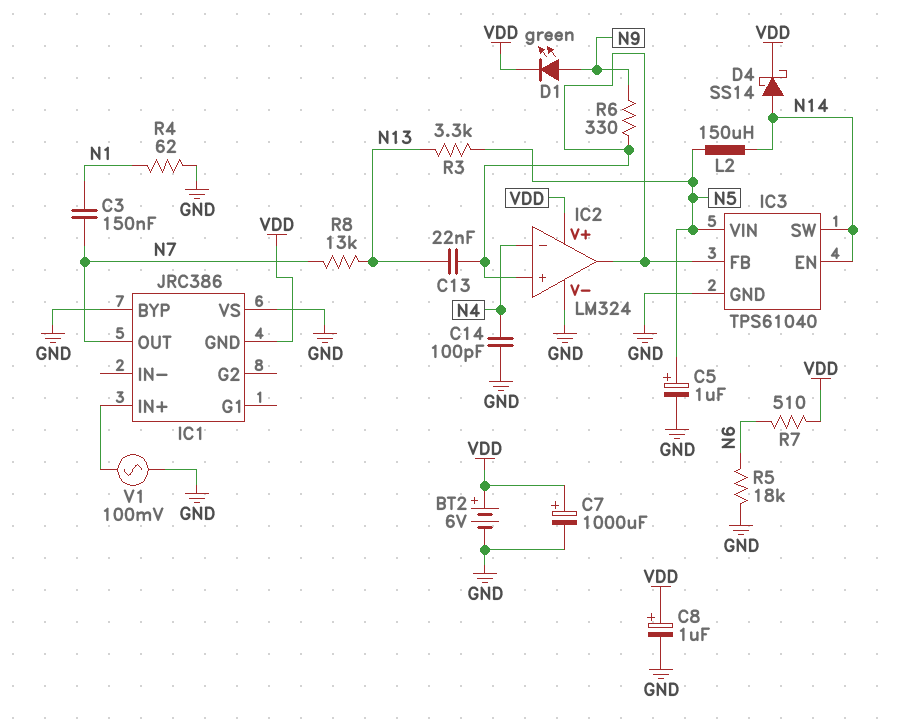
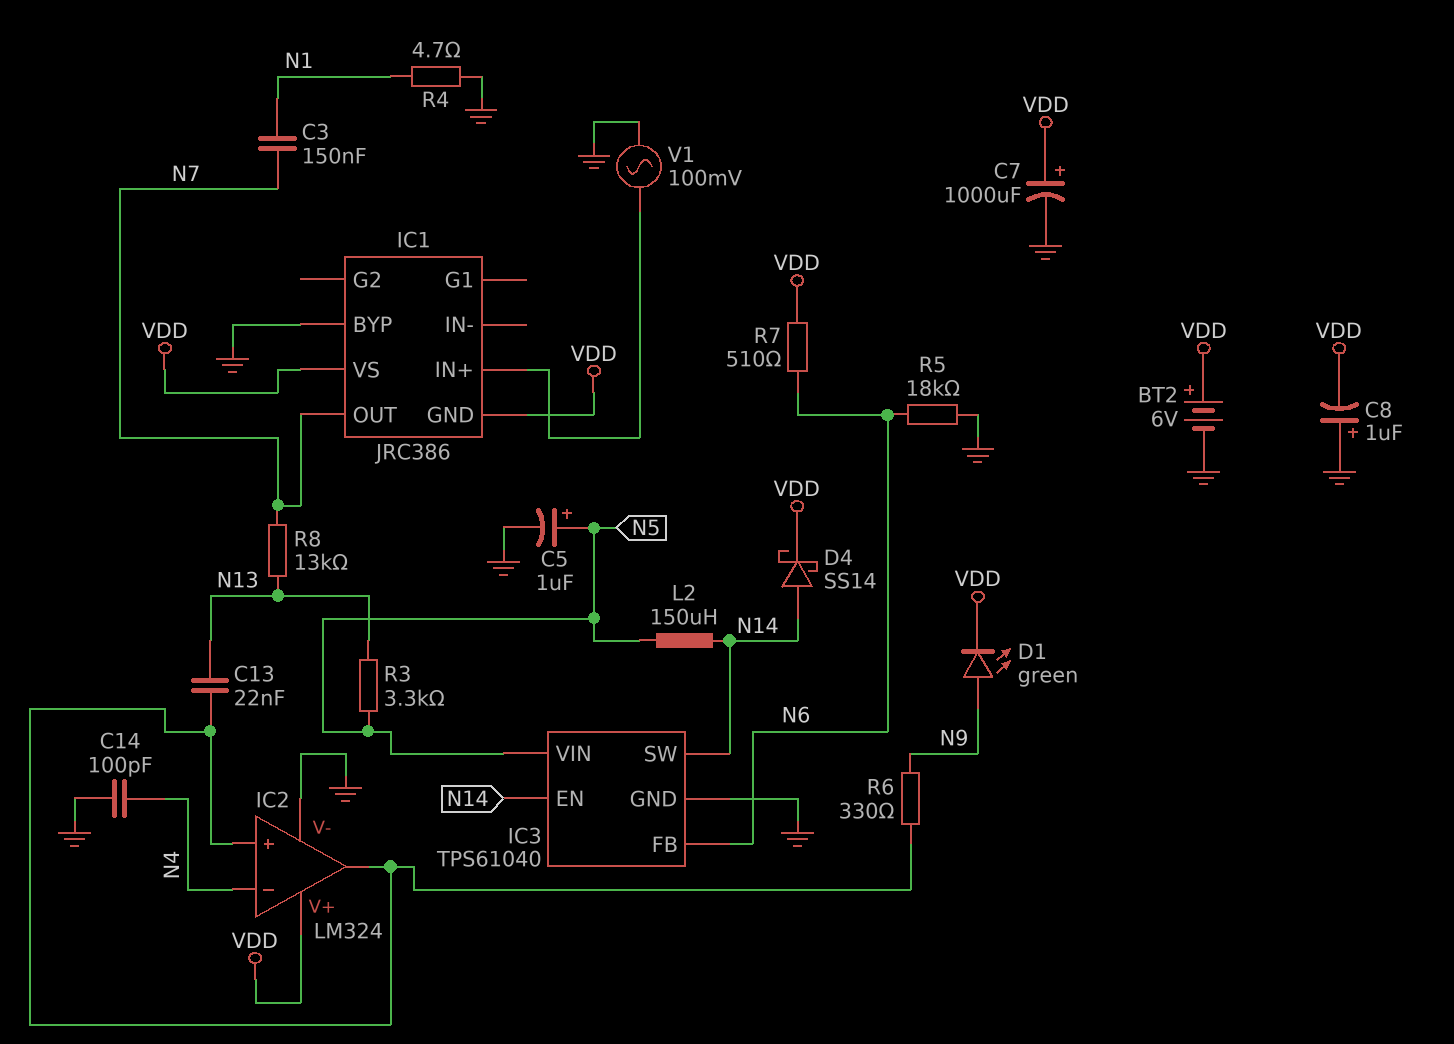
C8: 1uF (plus VDD, minus GND) -> 1uF (plus GND, minus VDD)
IC1 pin VS: GND -> VDD
IC3 pin FB: IC2/in+ -> N6
R4: 62 (GND, N1) -> 4.7 (GND, N1)

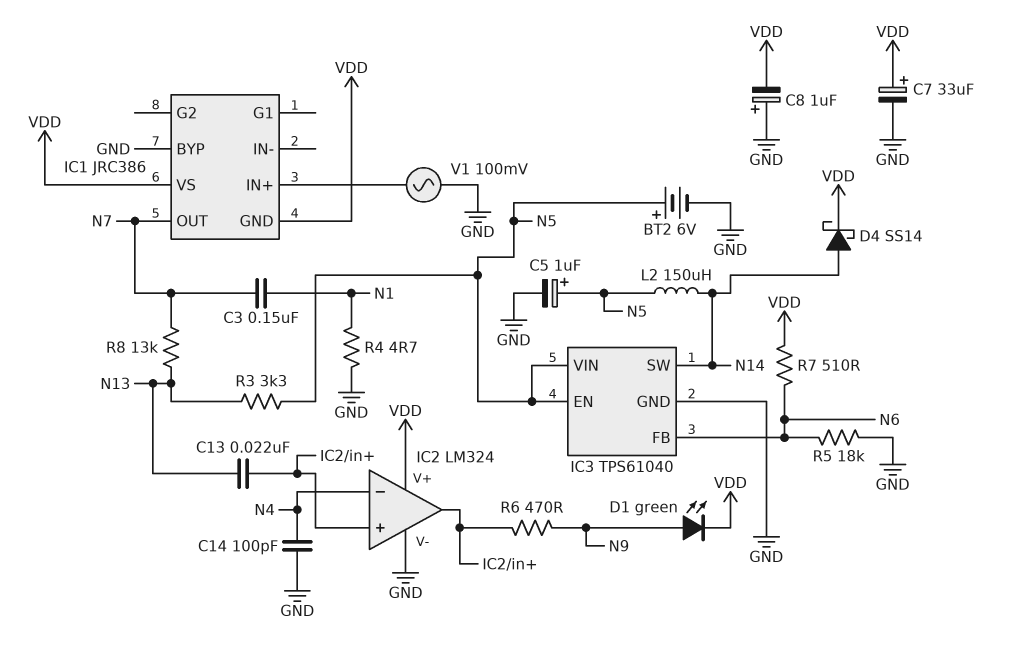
BT2: 6V (plus VDD, minus GND) -> 6V (plus N5, minus GND)
C7: 1000uF (plus VDD, minus GND) -> 33uF (plus VDD, minus GND)
IC3 pin EN: N14 -> N5
R6: 330 (IC2/in+, N9) -> 470 (IC2/in+, N9)

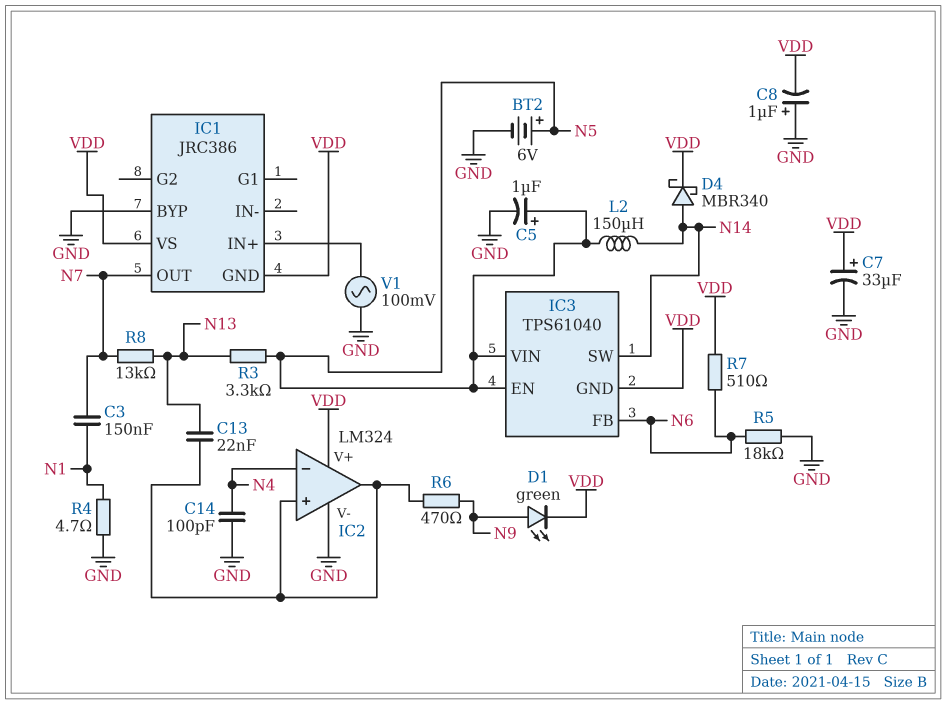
D4: schottky SS14 (A N14, K VDD) -> schottky MBR340 (A N14, K VDD)
IC3 pin GND: GND -> VDD

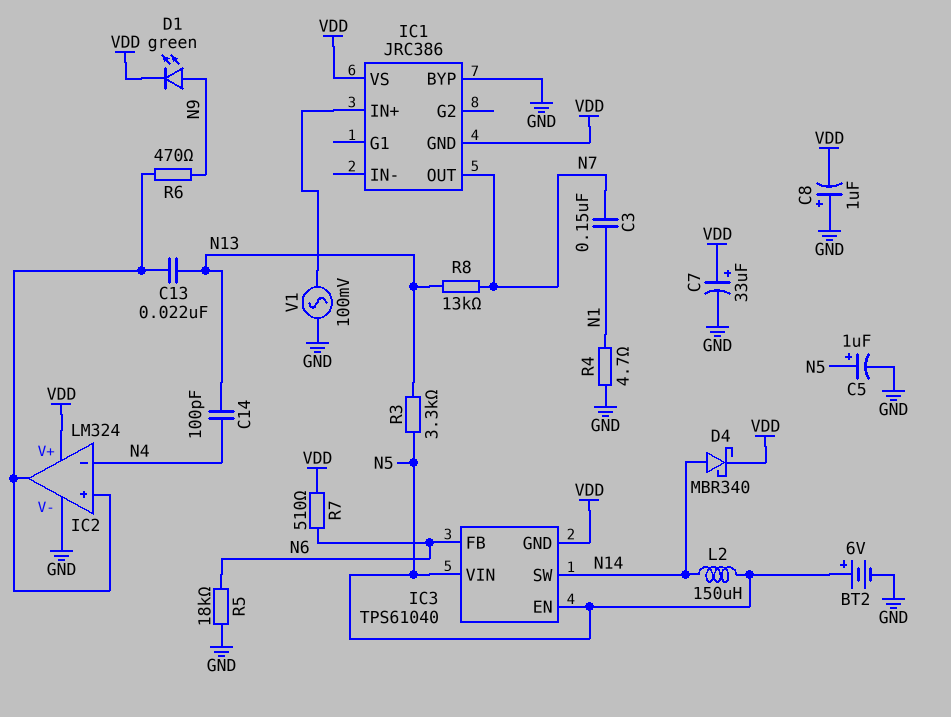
C14: 100pF (GND, N4) -> 100pF (N4, N13)

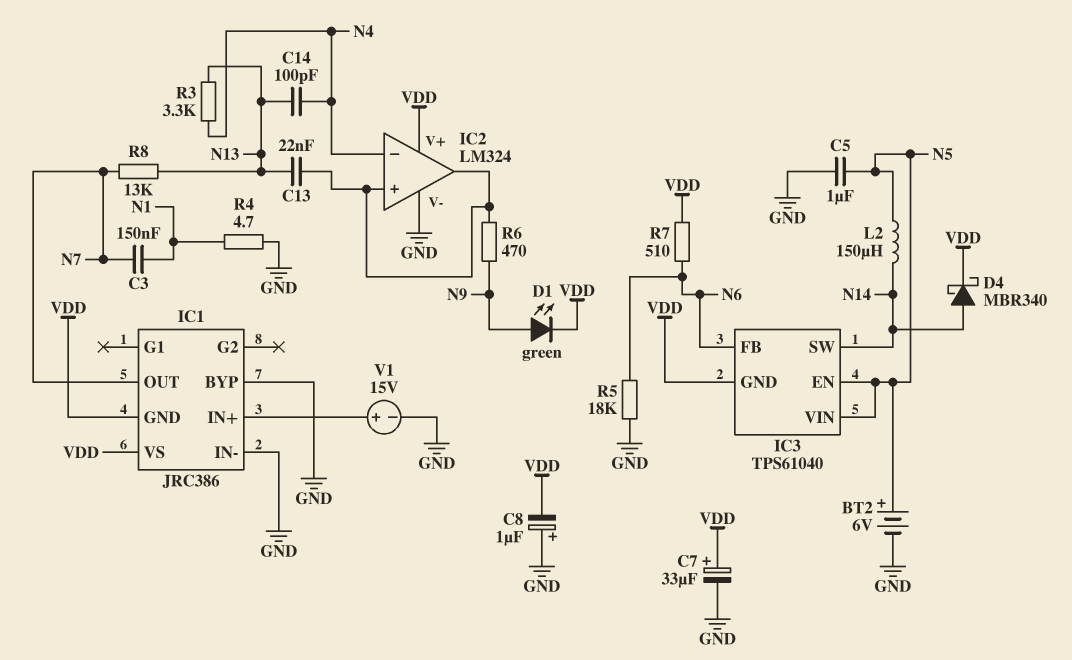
C5: 1uF (plus N5, minus GND) -> 1uF (GND, N5)
IC1 pin IN-: none -> GND
R3: 3.3k (N5, N13) -> 3.3k (N4, N13)
V1: AC 100mV (GND, IC1/IN+) -> 15V (plus IC1/IN+, minus GND)

